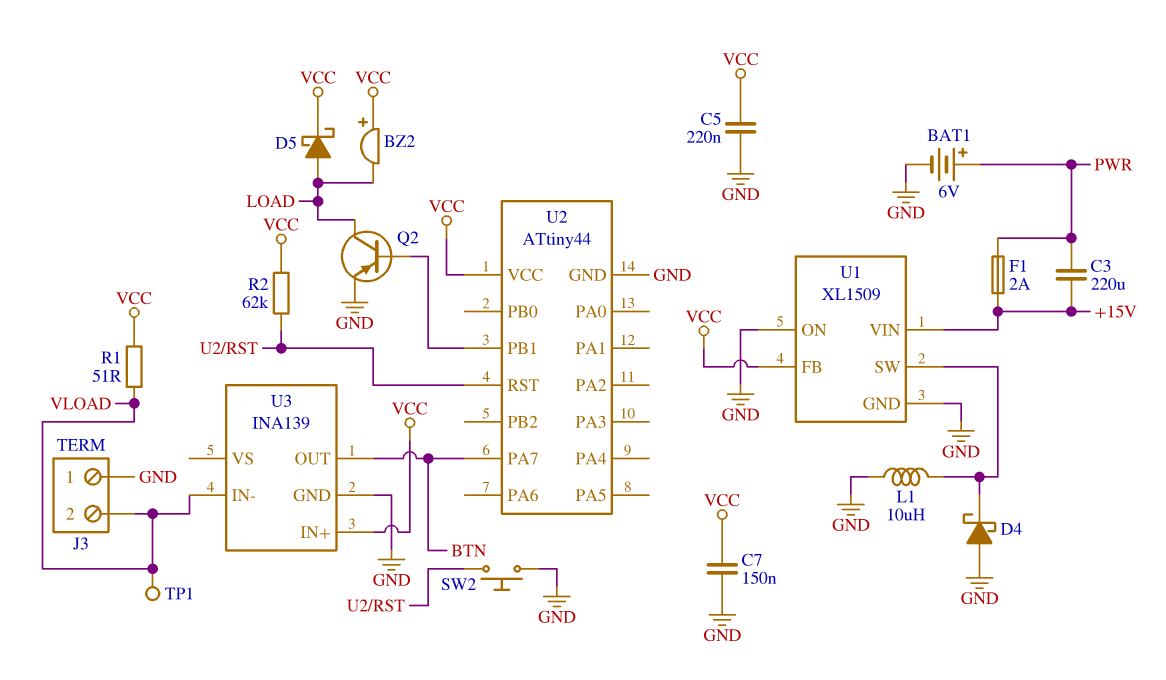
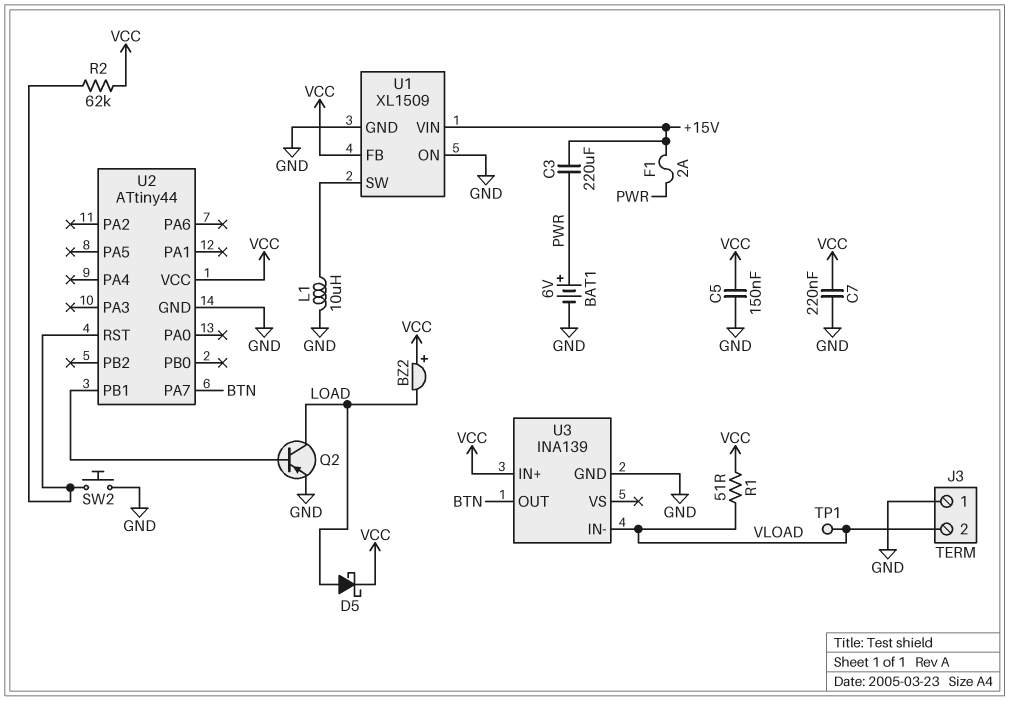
C5: 220nF (GND, VCC) -> 150nF (GND, VCC)
C7: 150nF (GND, VCC) -> 220nF (GND, VCC)
D4: schottky (A GND, K U1/SW) -> none

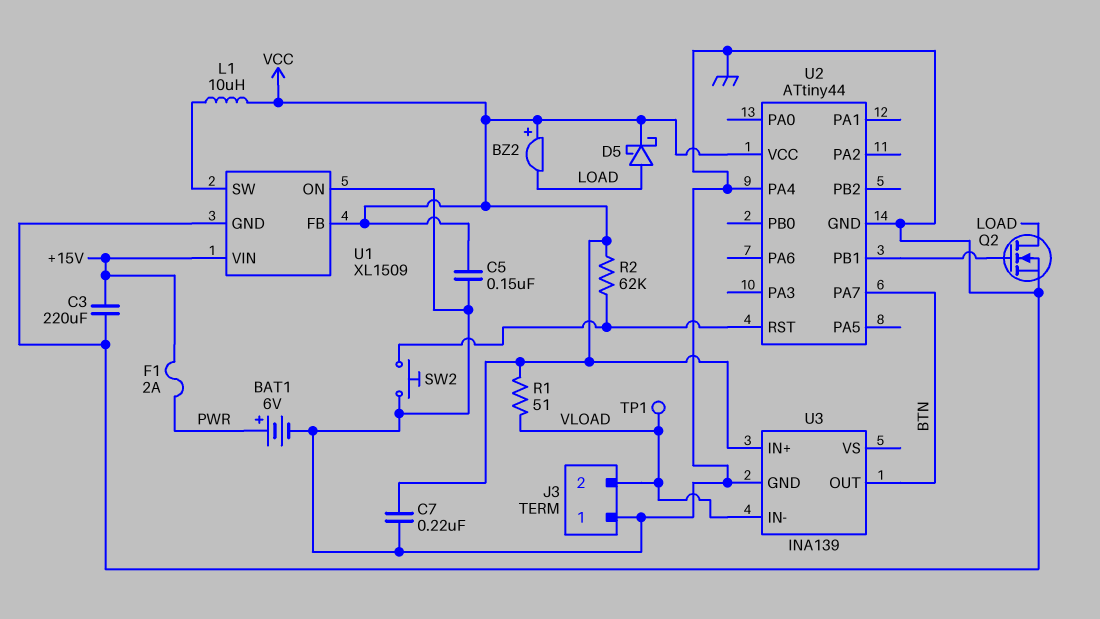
C3: 220uF (+15V, PWR) -> 220uF (+15V, GND)
L1: 10uH (GND, U1/SW) -> 10uH (U1/SW, VCC)
Q2: PNP (B U2/PB1, C LOAD, E GND) -> NMOS (G U2/PB1, D LOAD, S GND)
U2 pin PA4: none -> GND

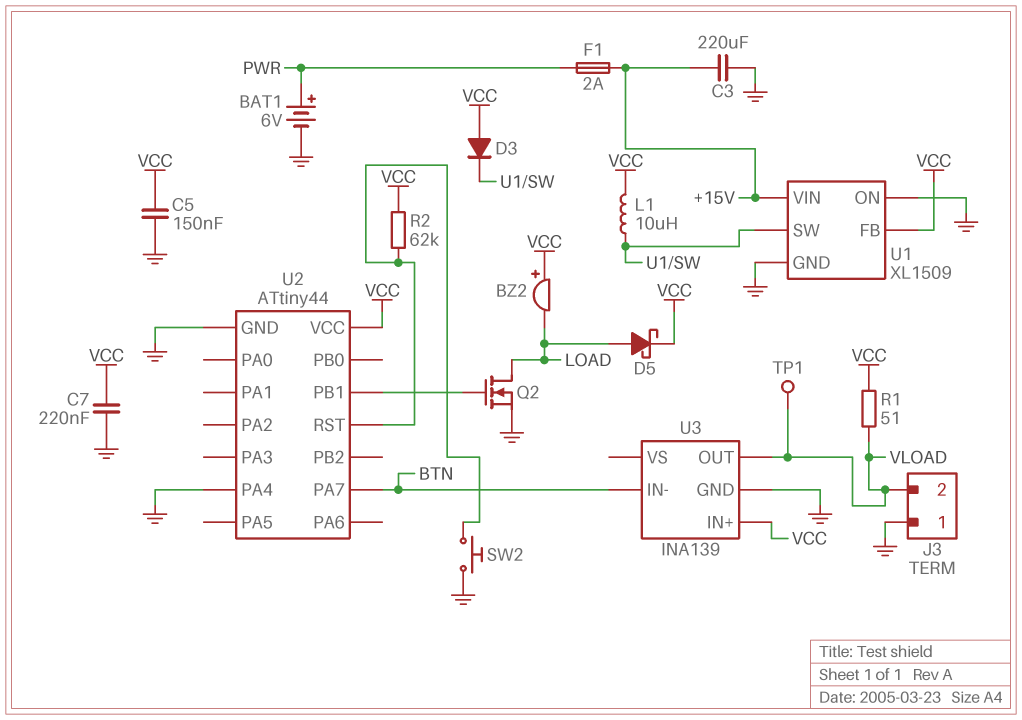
D3: none -> diode (A VCC, K U1/SW)
U3 pin IN-: VLOAD -> BTN
U3 pin OUT: BTN -> VLOAD

